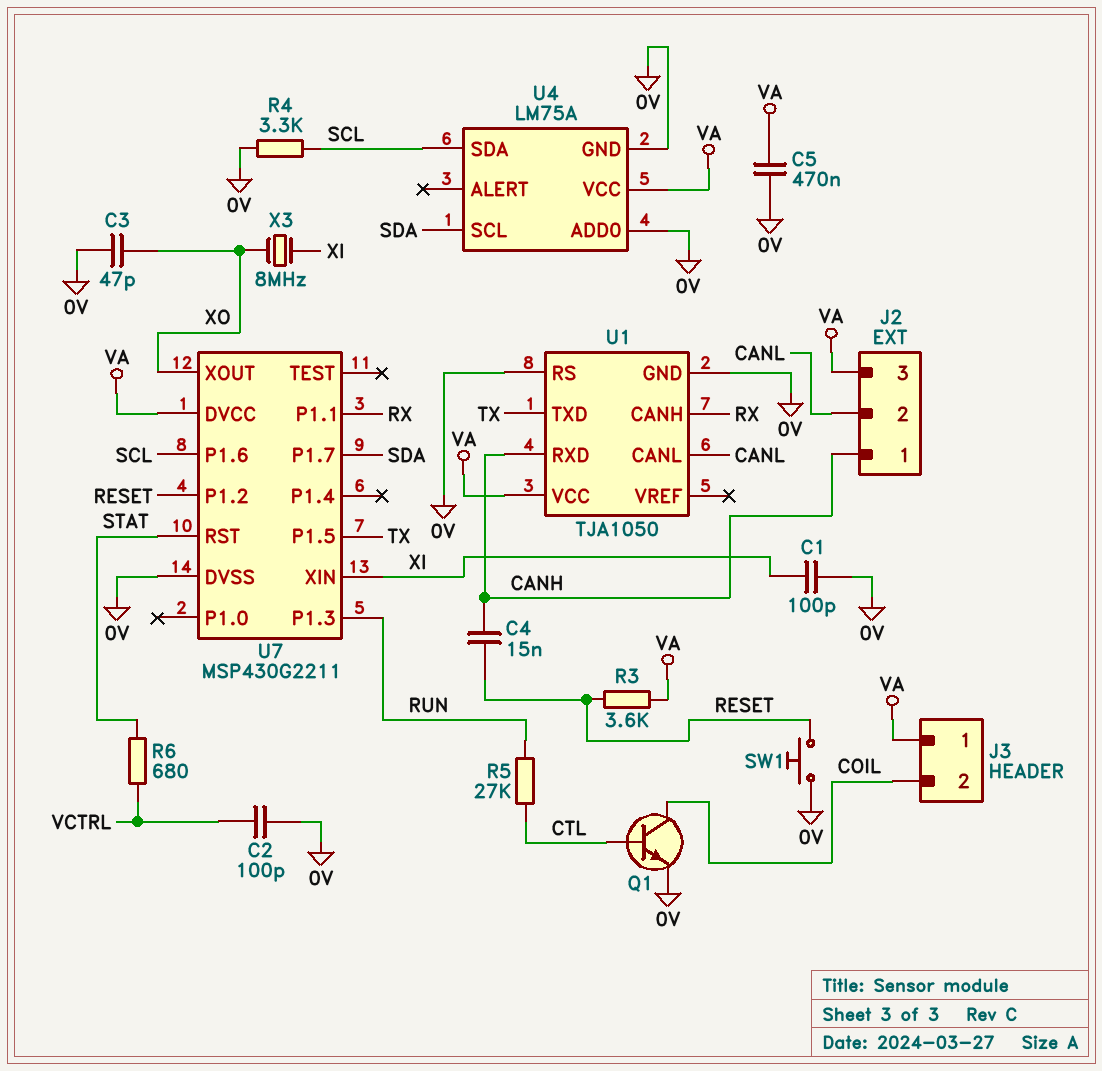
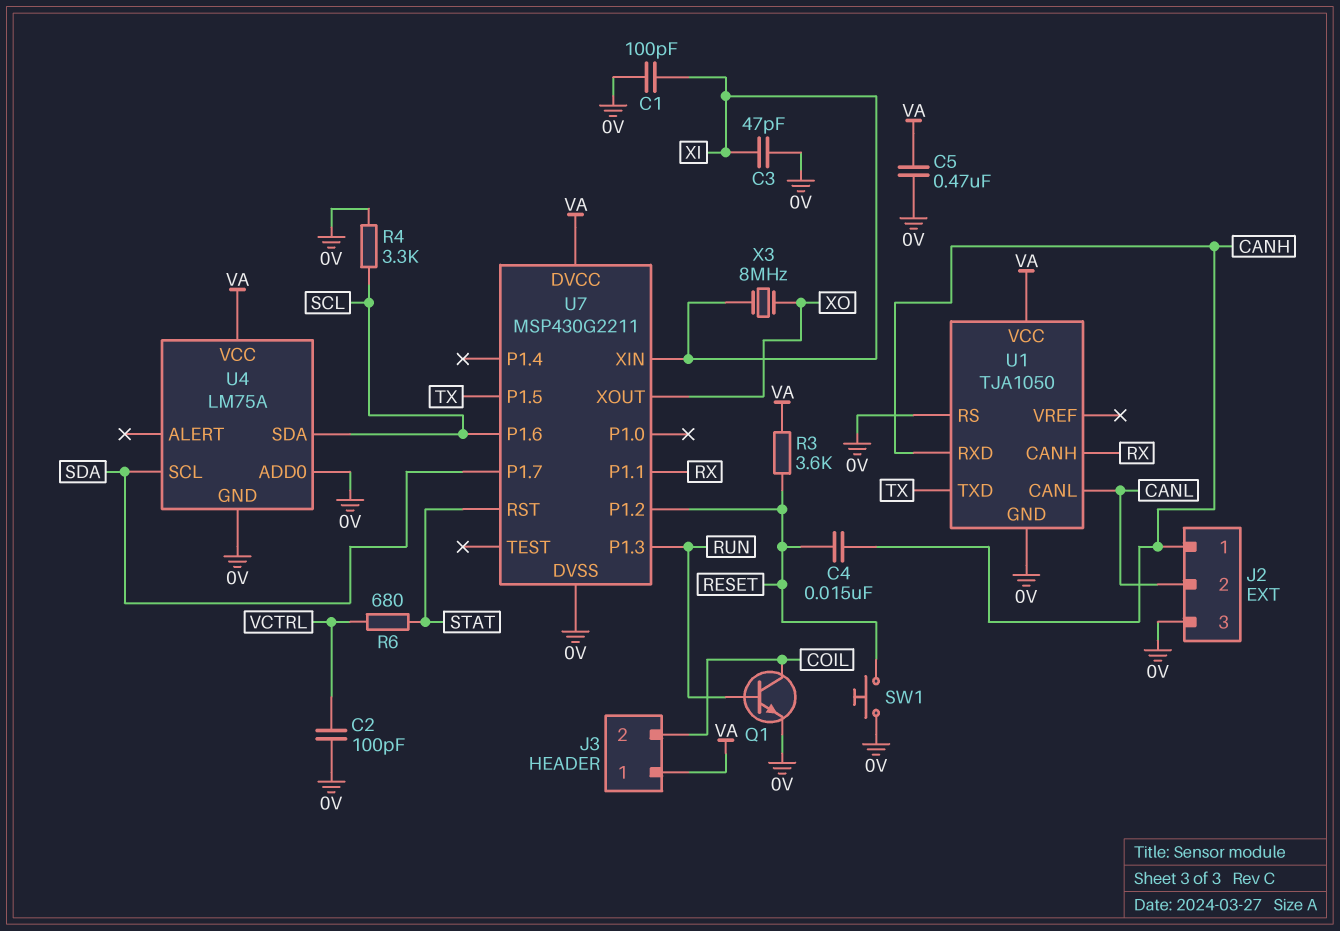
C3: 47pF (0V, XO) -> 47pF (0V, XI)
J2 pin 3: VA -> 0V
Q1: NPN (B CTL, C COIL, E 0V) -> NPN (B RUN, C COIL, E 0V)
R5: 27k (CTL, RUN) -> none

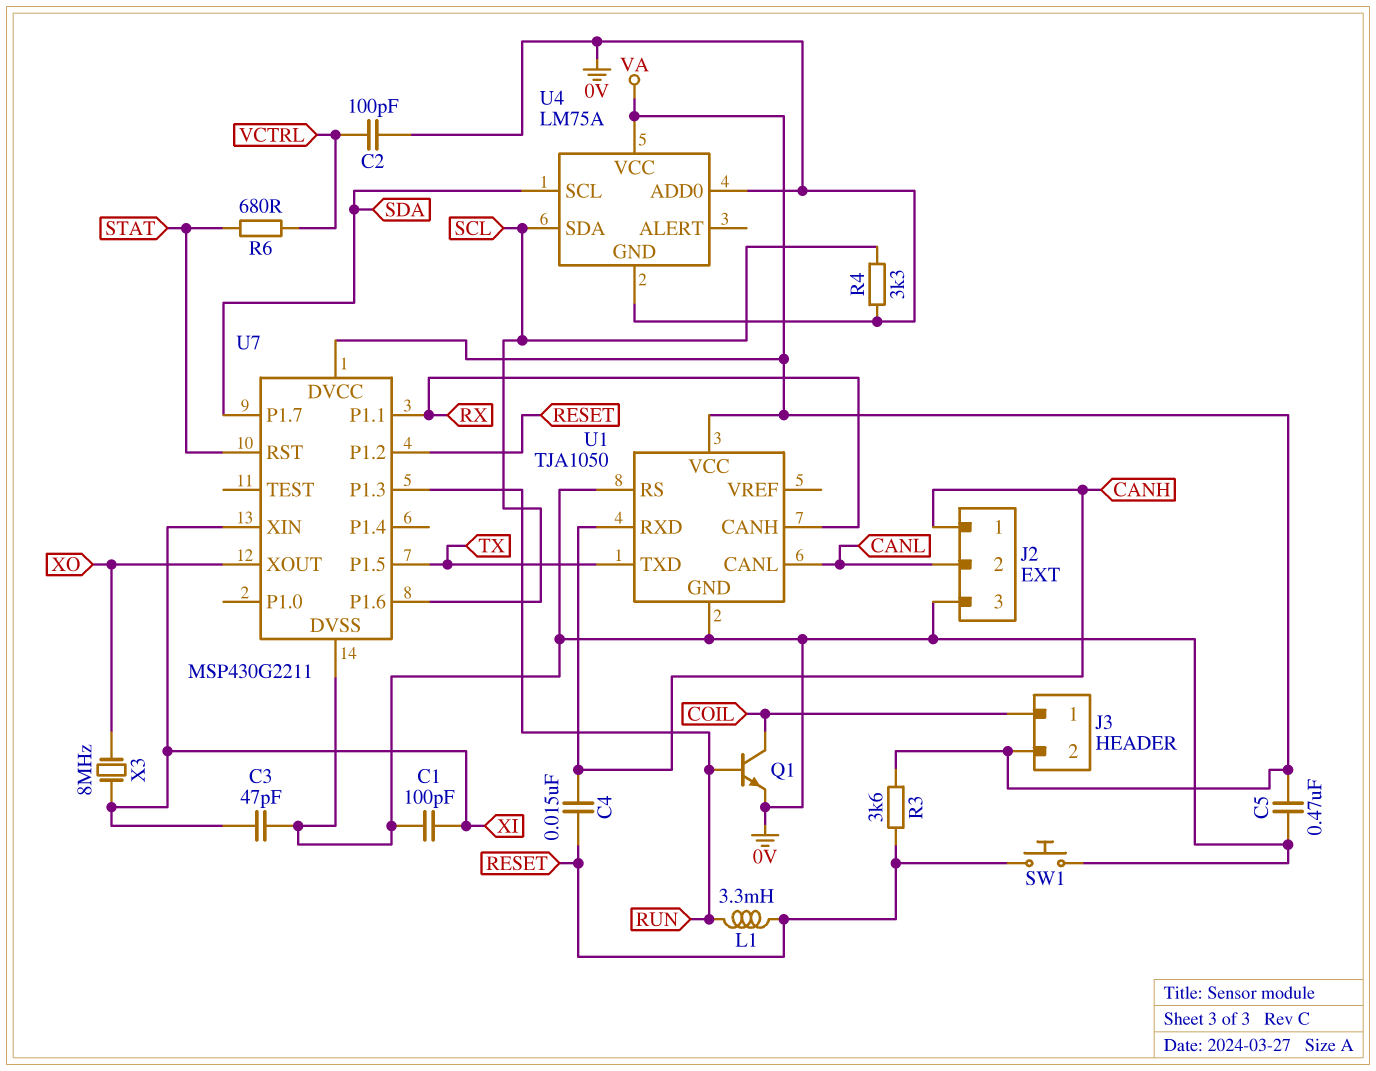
J3 pin 1: VA -> COIL
J3 pin 2: COIL -> VA
L1: none -> 3.3mH (RESET, RUN)

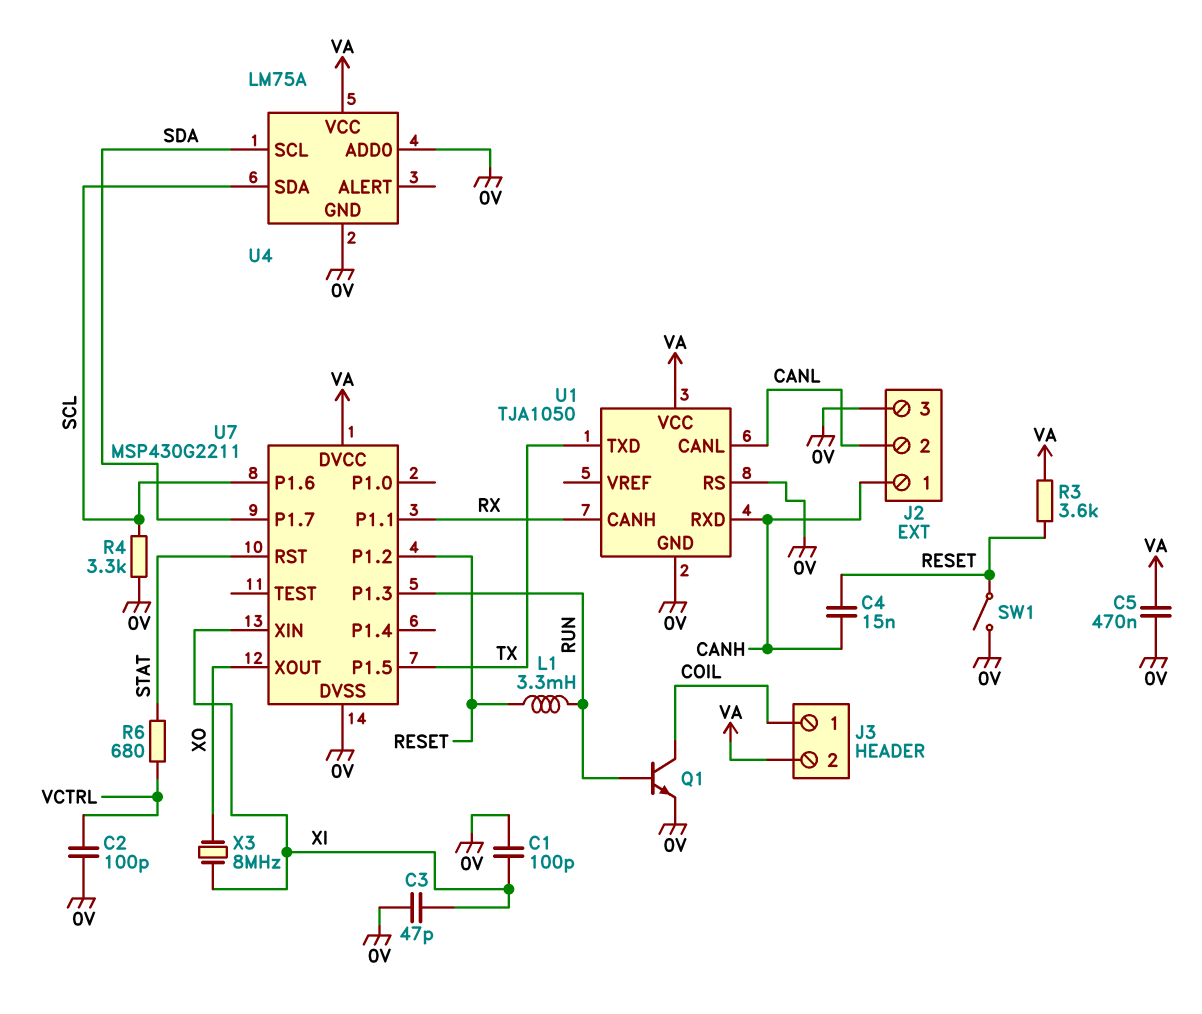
SW1: button (0V, RESET) -> switch (0V, RESET)

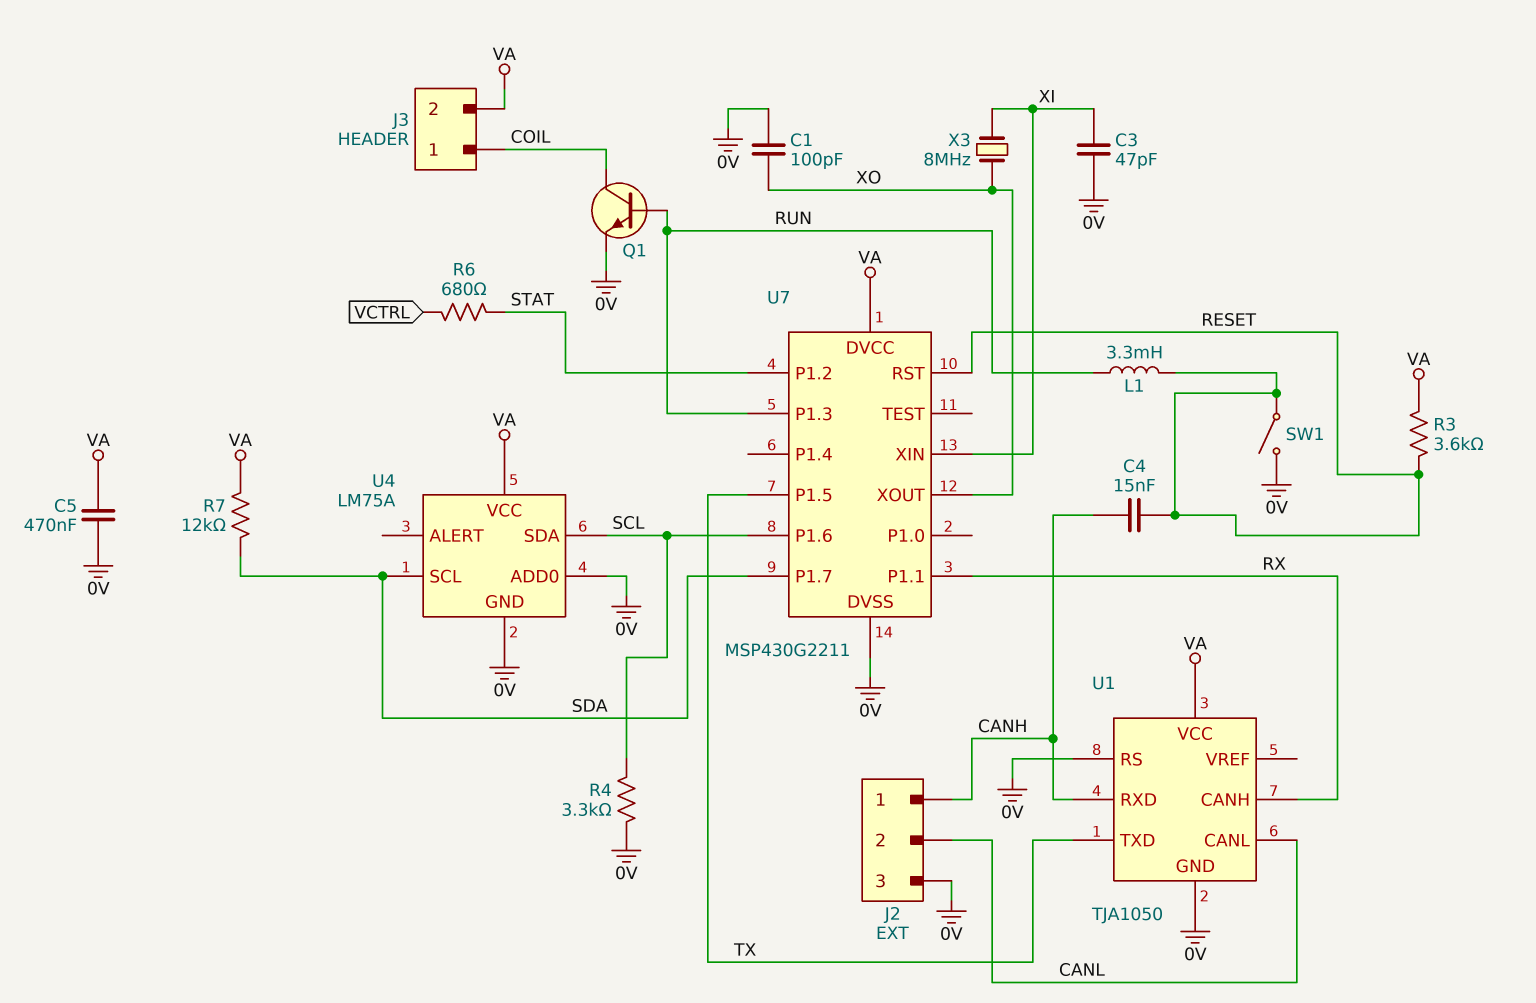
C1: 100pF (0V, XI) -> 100pF (0V, XO)
C2: 100pF (0V, VCTRL) -> none
R7: none -> 12k (SDA, VA)
U7 pin P1.2: RESET -> STAT
U7 pin RST: STAT -> RESET

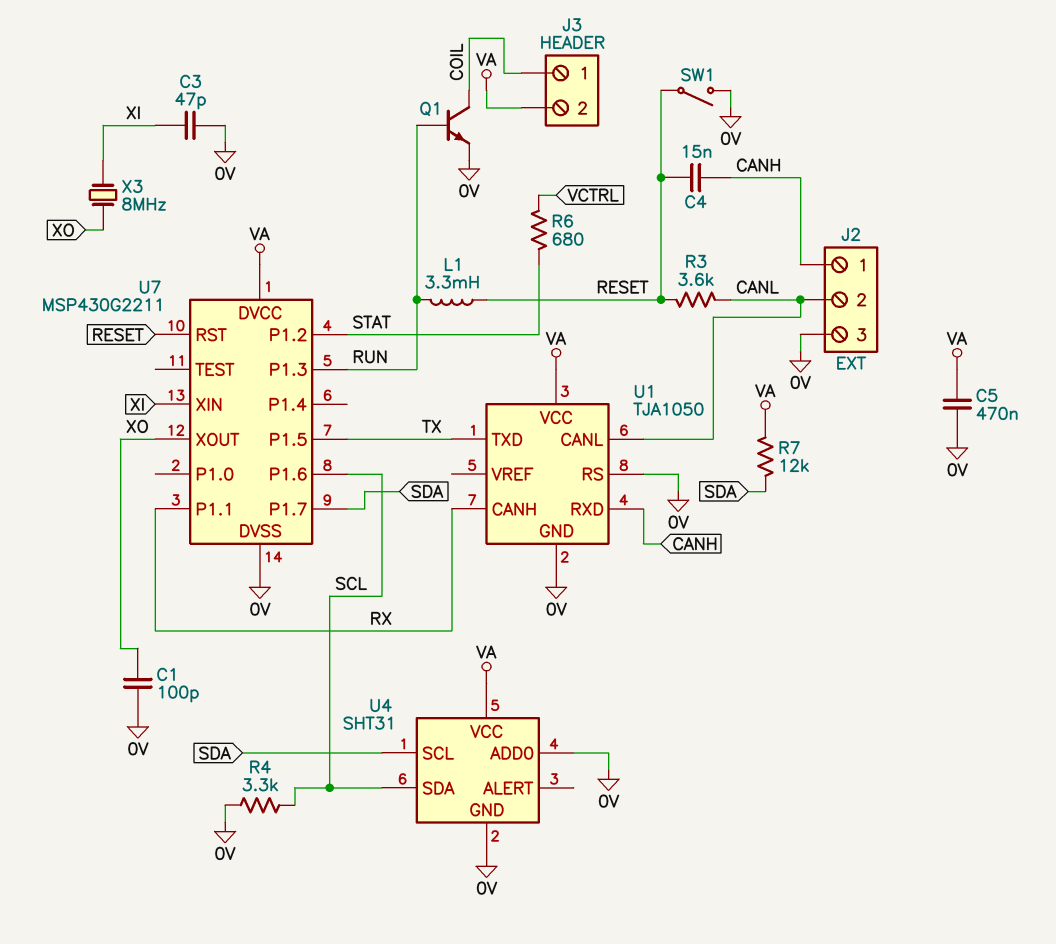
R3: 3.6k (RESET, VA) -> 3.6k (CANL, RESET)
U4: LM75A -> SHT31

